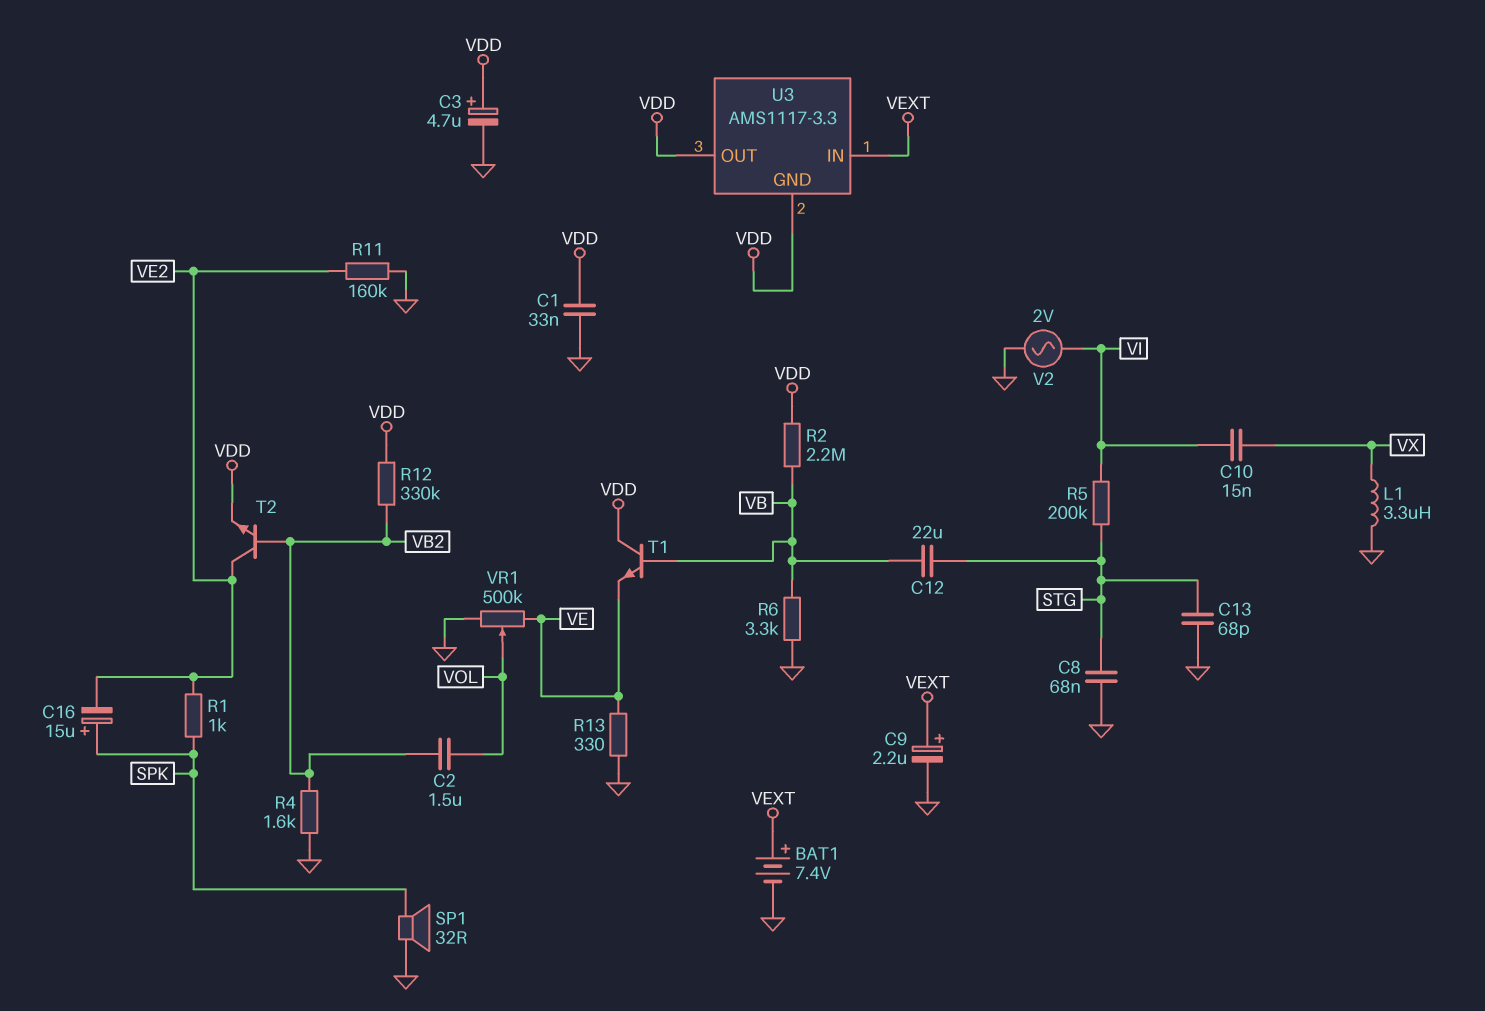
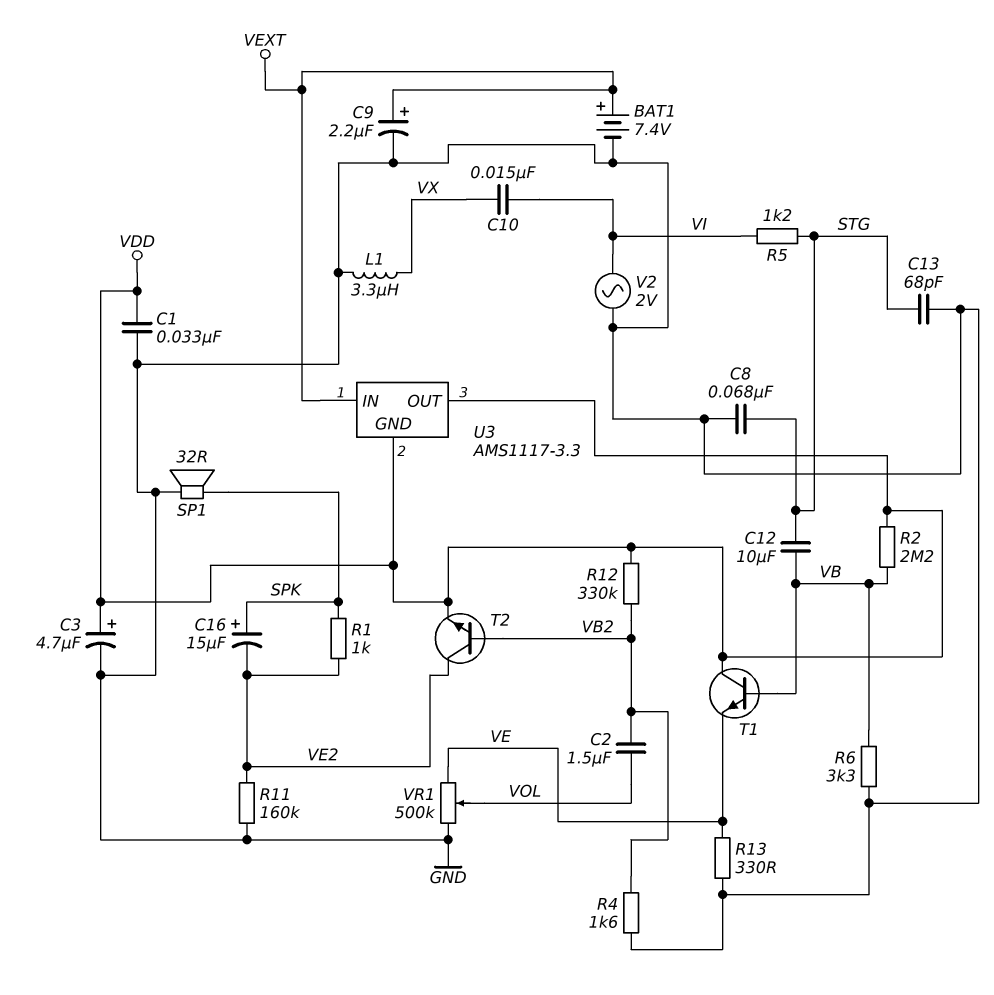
C12: 22uF (STG, VB) -> 10uF (STG, VB)
R5: 200k (STG, VI) -> 1.2k (STG, VI)

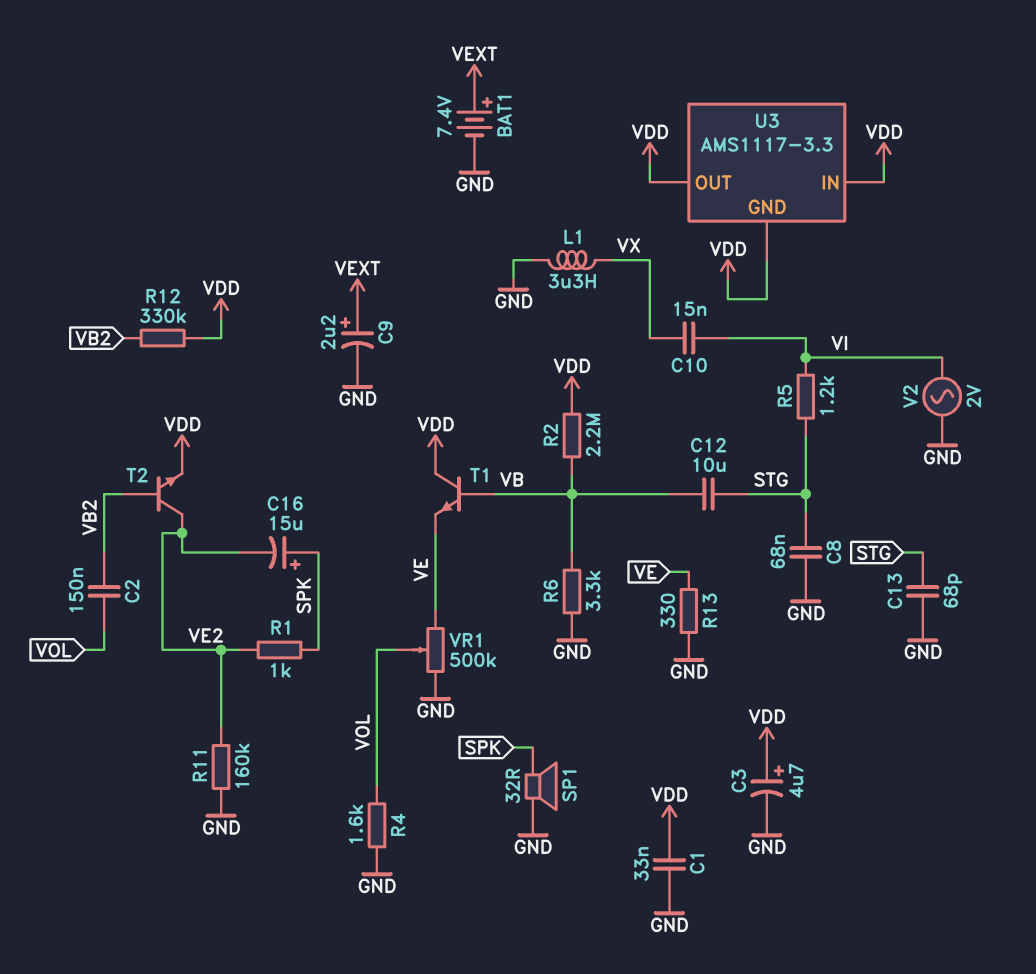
C2: 1.5uF (VB2, VOL) -> 150nF (VB2, VOL)
R4: 1.6k (GND, VB2) -> 1.6k (GND, VOL)
U3 pin IN: VEXT -> VDD

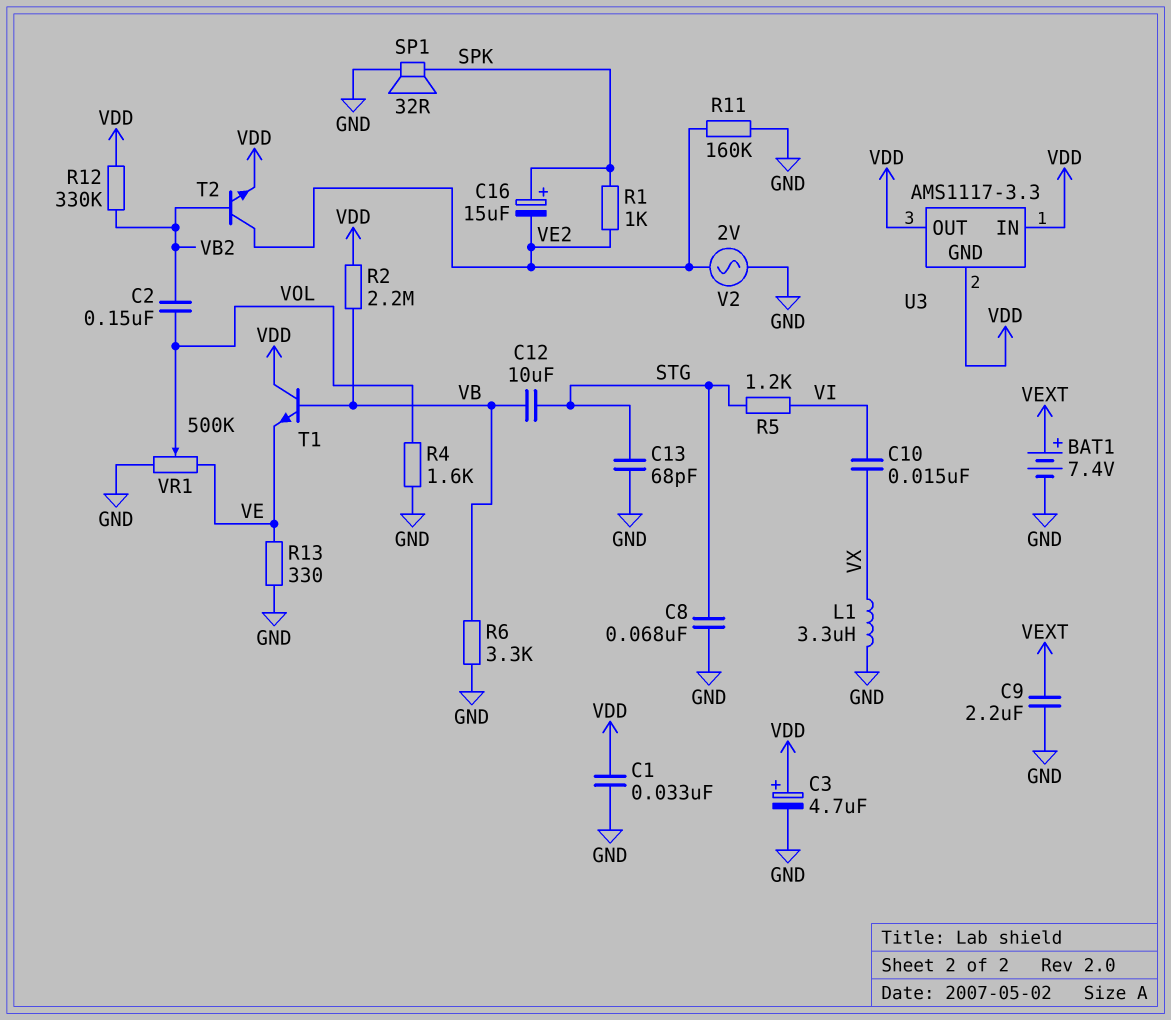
C9: 2.2uF (plus VEXT, minus GND) -> 2.2uF (GND, VEXT)
V2: AC 2V (GND, VI) -> AC 2V (GND, VE2)

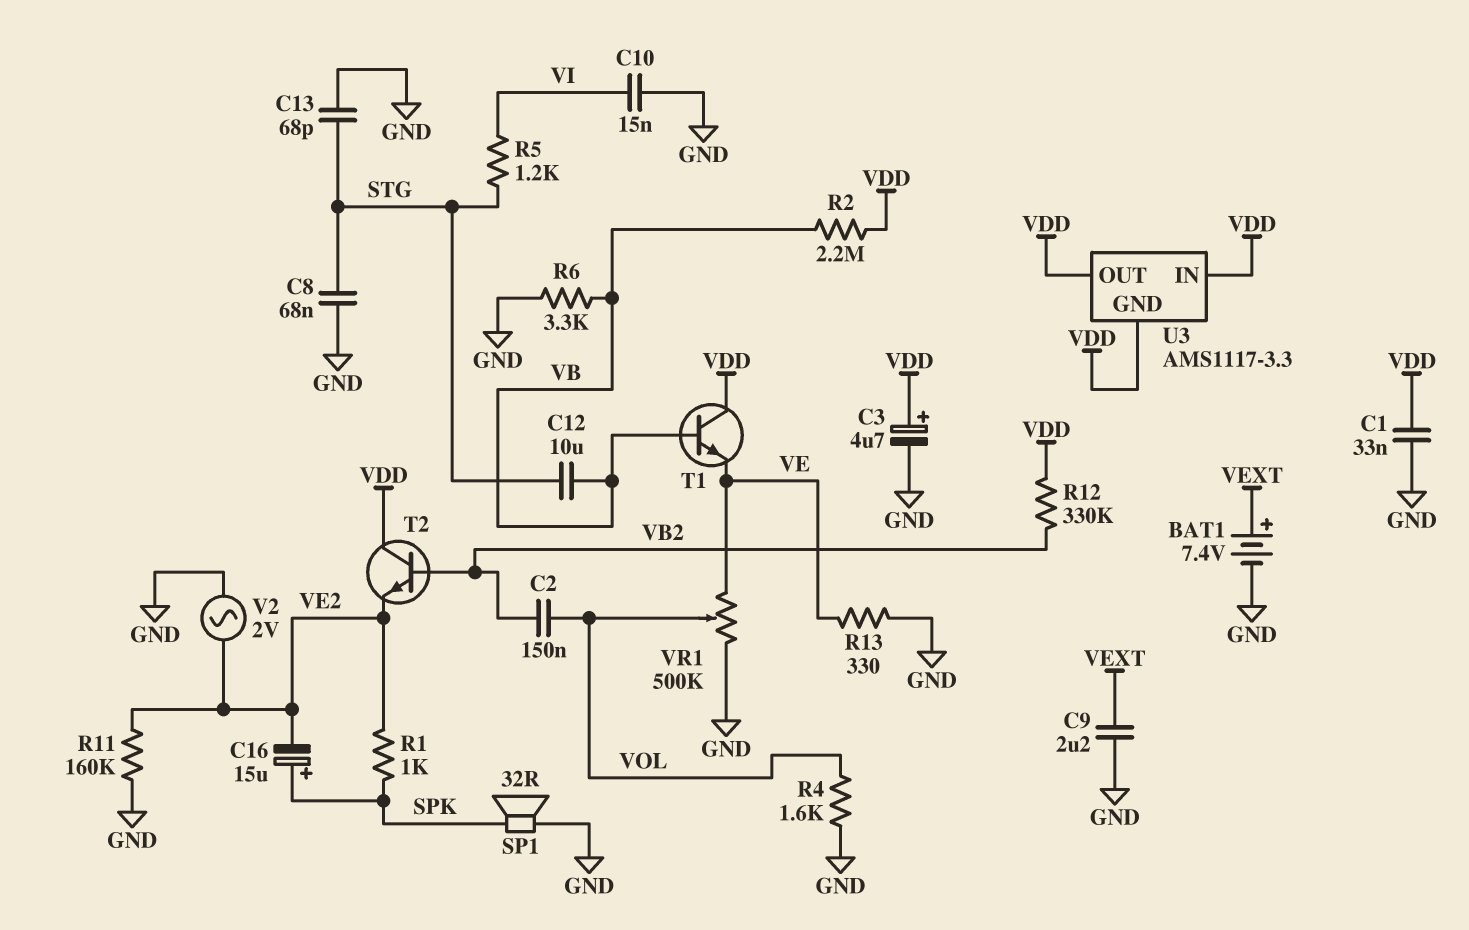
C10: 15nF (VI, VX) -> 15nF (GND, VI)
L1: 3.3uH (GND, VX) -> none
T2: NPN (B VB2, C VE2, E VDD) -> NPN (B VB2, C VDD, E VE2)

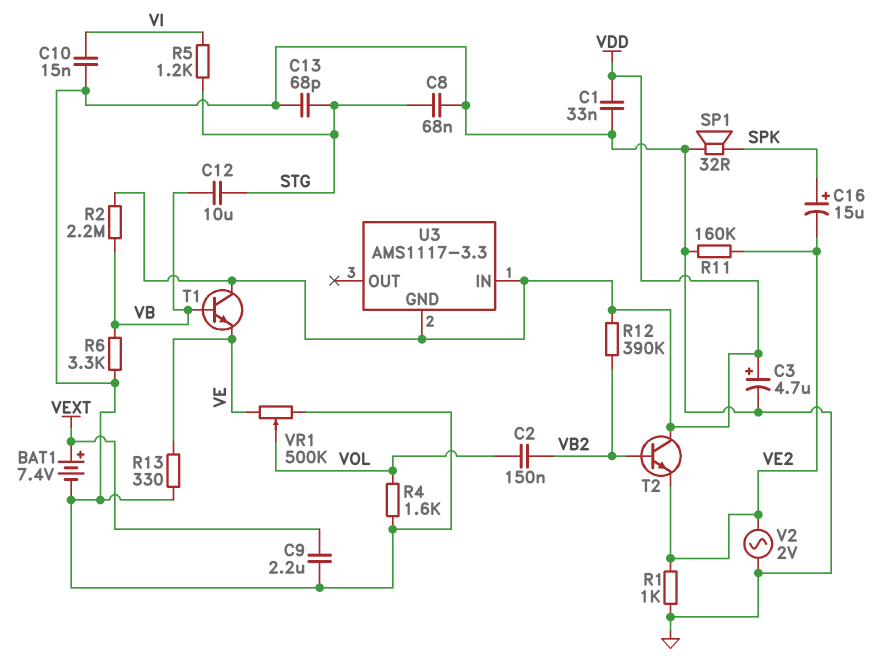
R1: 1k (SPK, VE2) -> 1k (GND, VE2)
R12: 330k (VB2, VDD) -> 390k (VB2, VDD)
U3 pin OUT: VDD -> none

